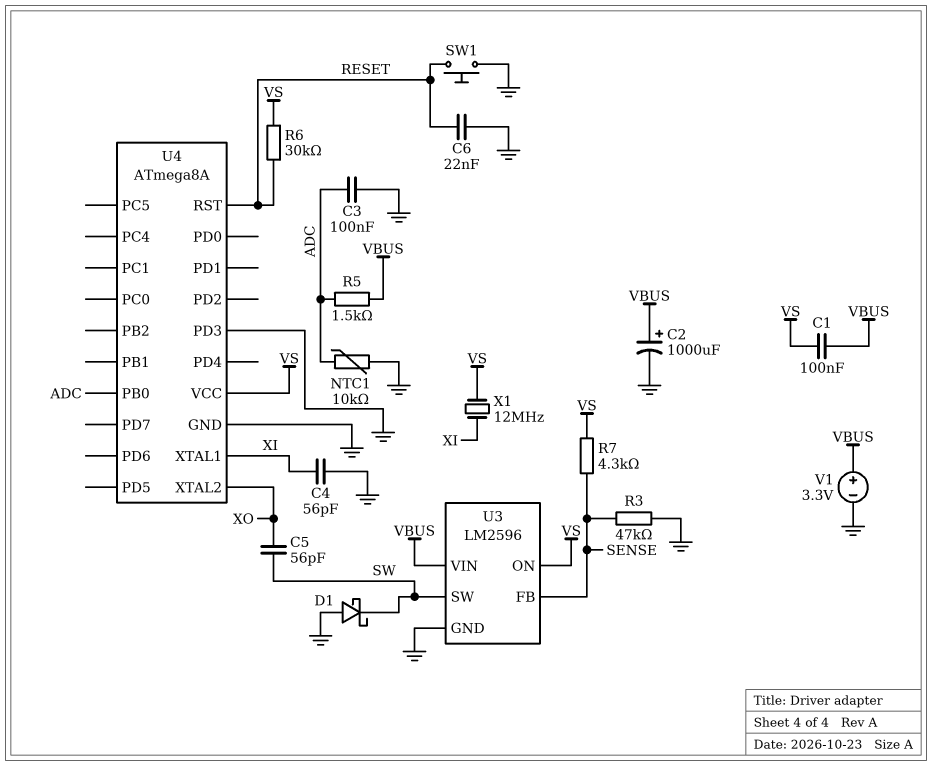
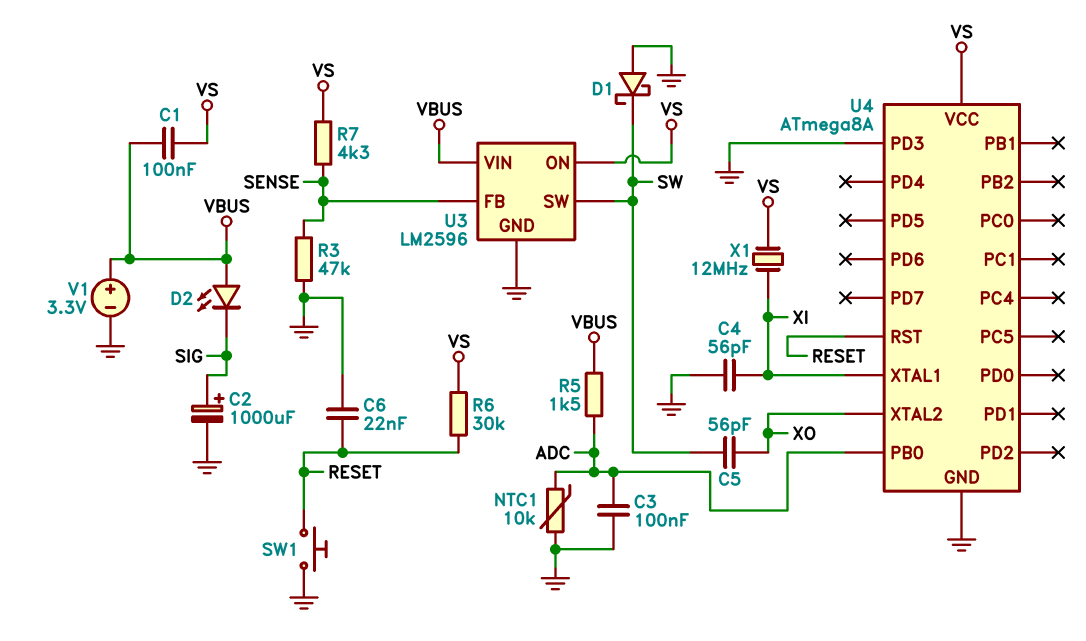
C2: 1000uF (plus VBUS, minus GND) -> 1000uF (plus SIG, minus GND)
D2: none -> LED (A VBUS, K SIG)

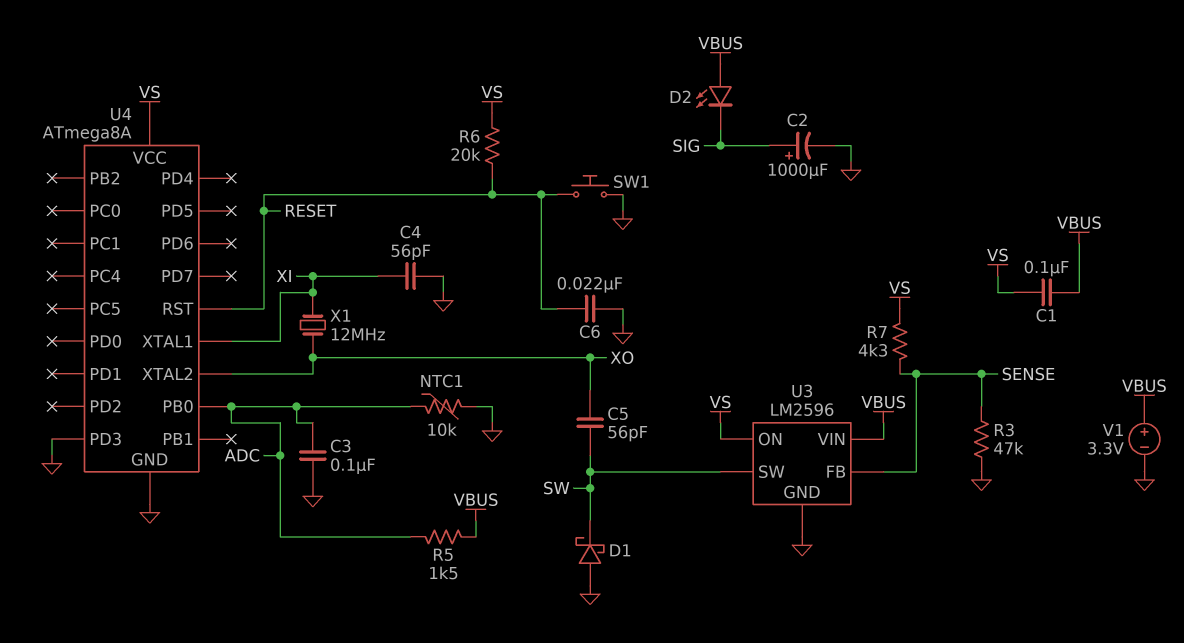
R6: 30k (RESET, VS) -> 20k (RESET, VS)
X1: 12MHz (VS, XI) -> 12MHz (XI, XO)

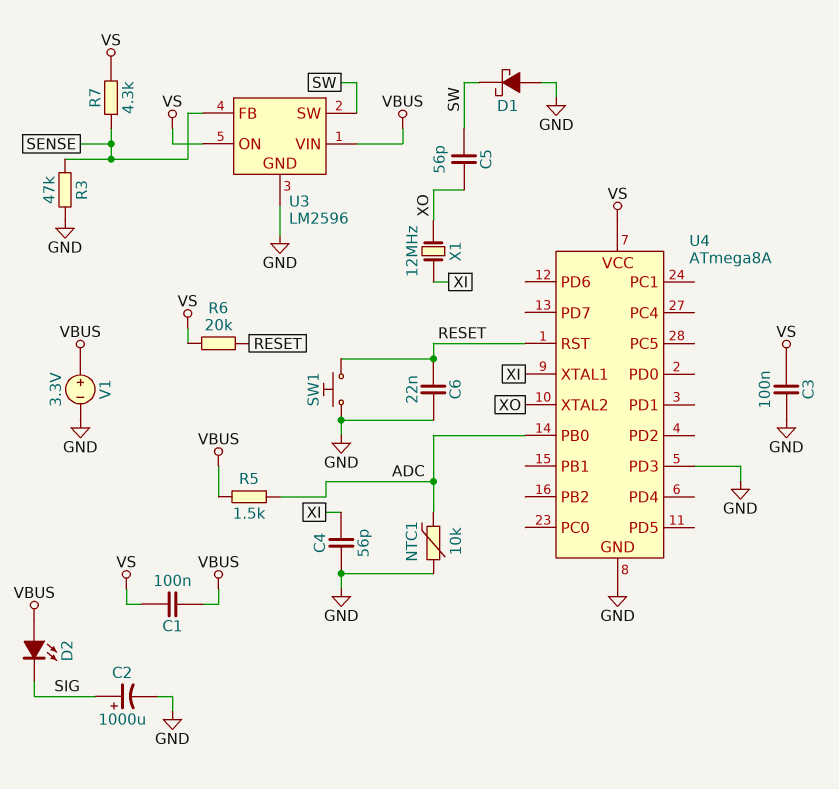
C3: 100nF (ADC, GND) -> 100nF (GND, VS)

